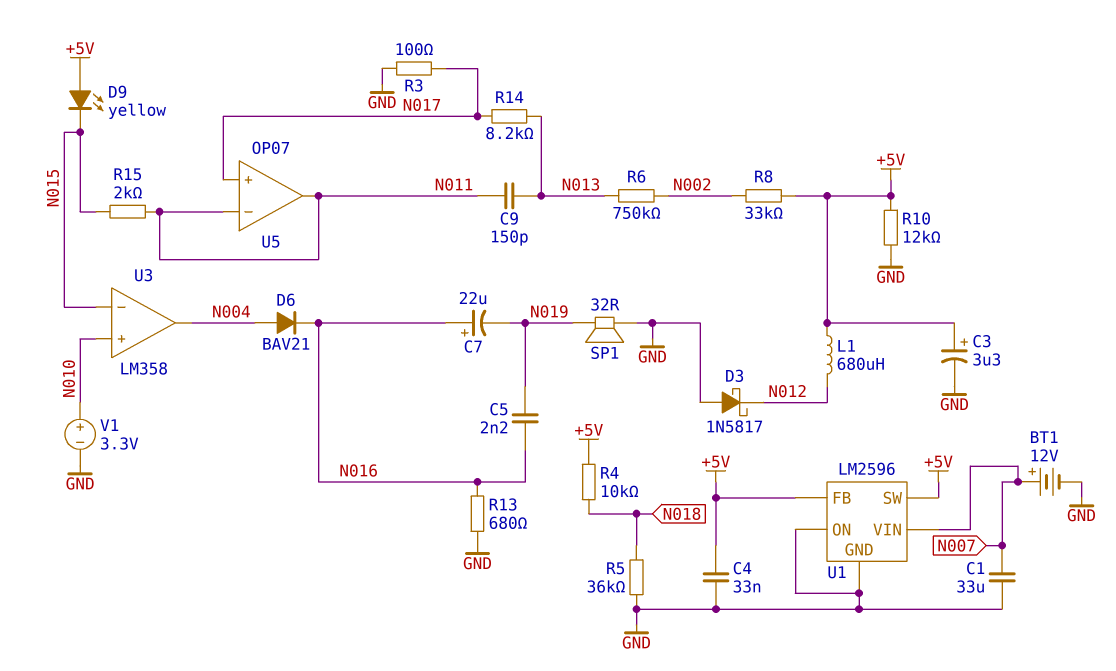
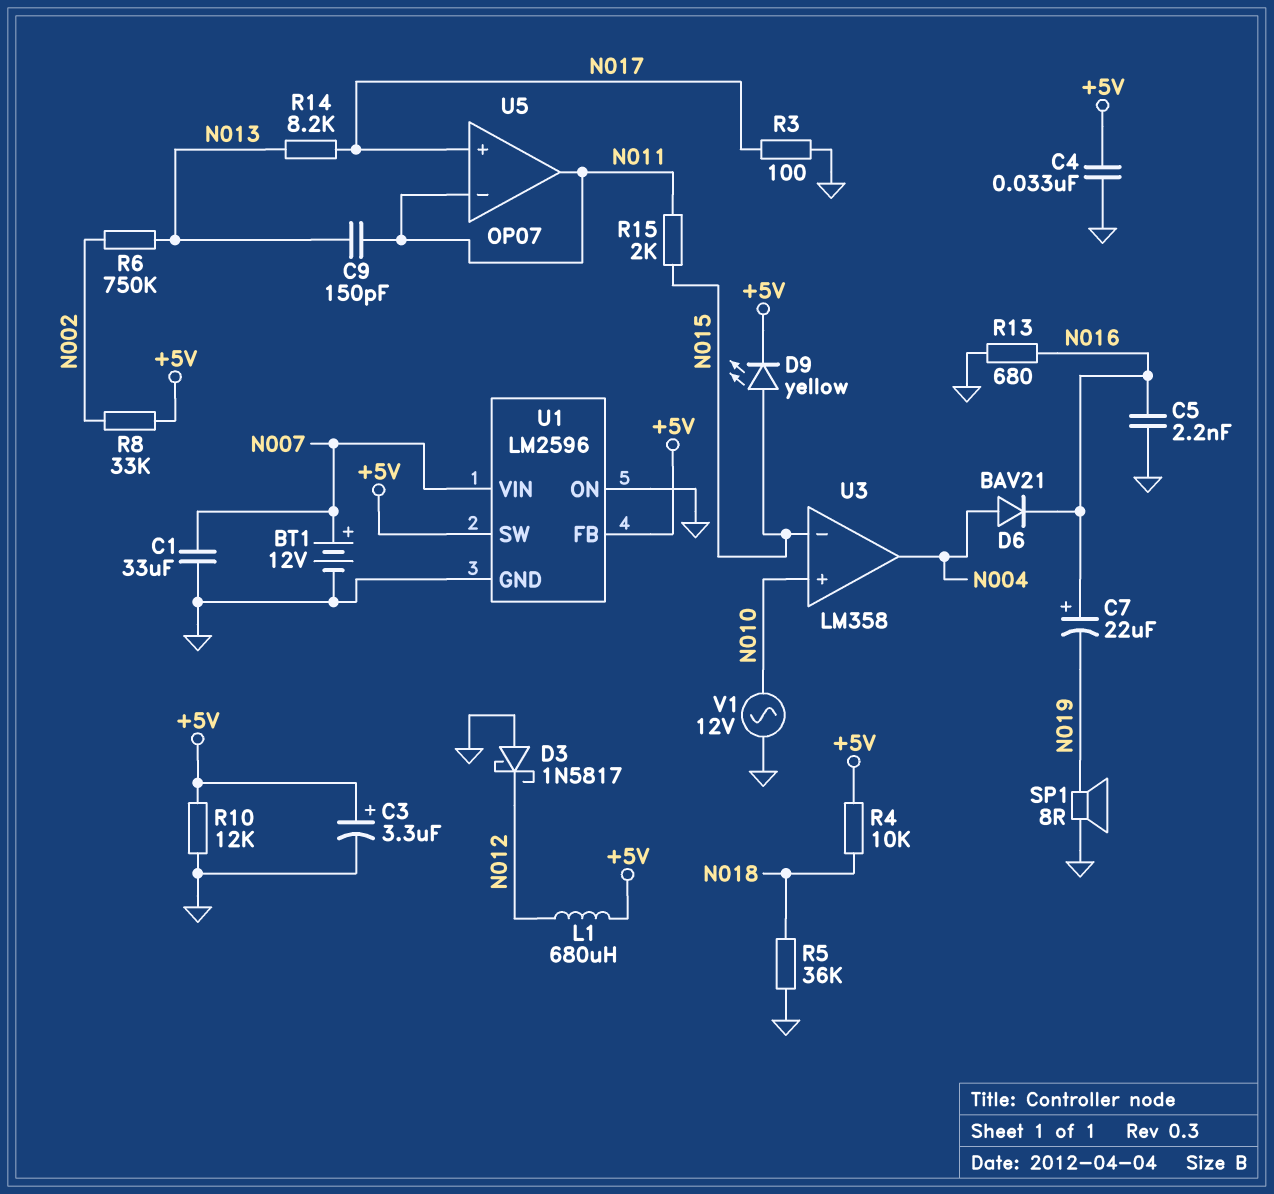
C5: 2.2nF (N016, N019) -> 2.2nF (GND, N016)
D9: LED yellow (A +5V, K N015) -> LED yellow (A N015, K +5V)
SP1: speaker 32R (GND, N019) -> speaker 8R (GND, N019)
V1: 3.3V (plus N010, minus GND) -> AC 12V (GND, N010)

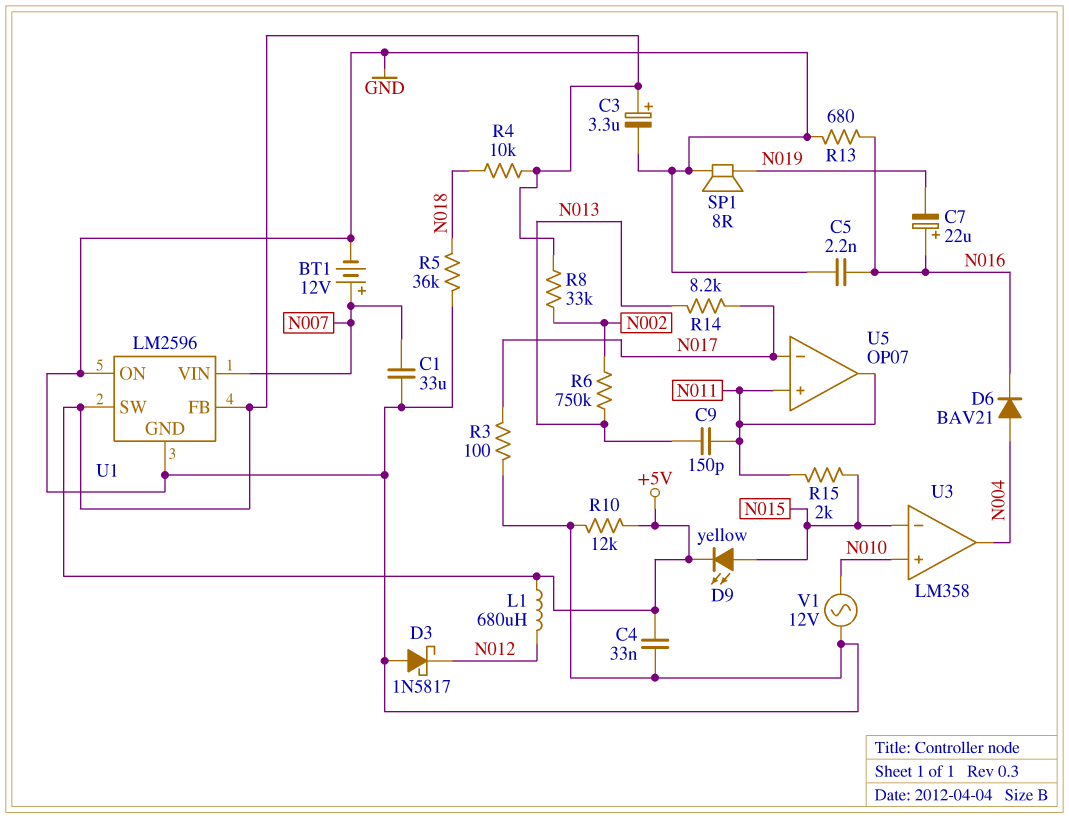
U5 pin in+: N017 -> N011
U5 pin in-: N011 -> N017

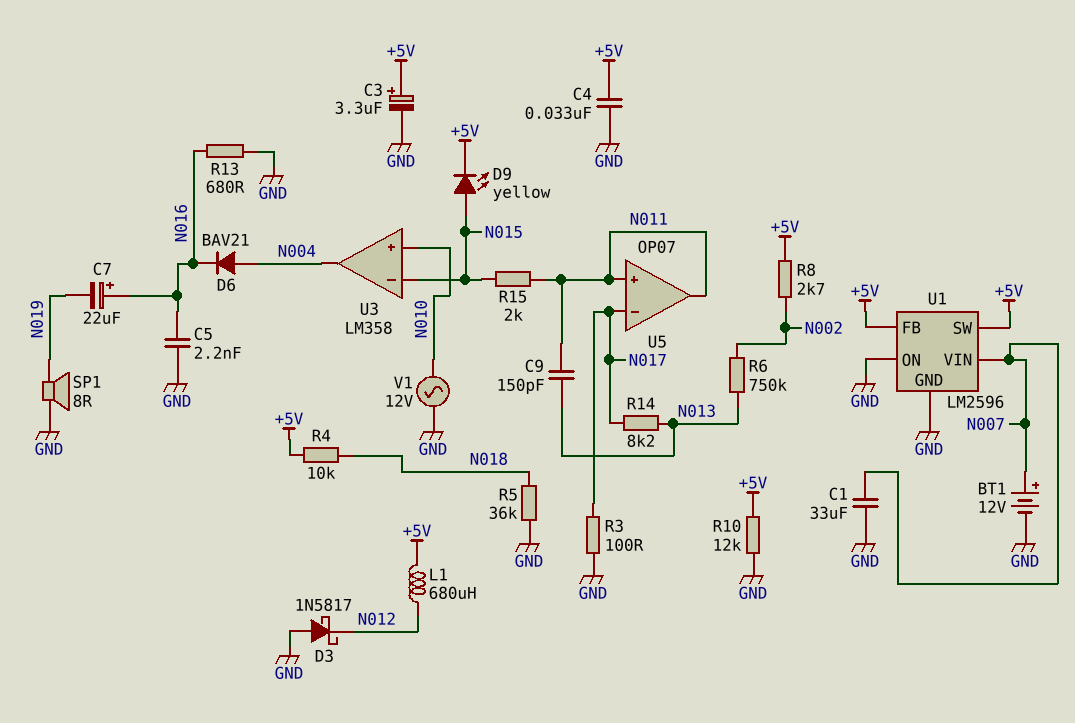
R8: 33k (+5V, N002) -> 2.7k (+5V, N002)

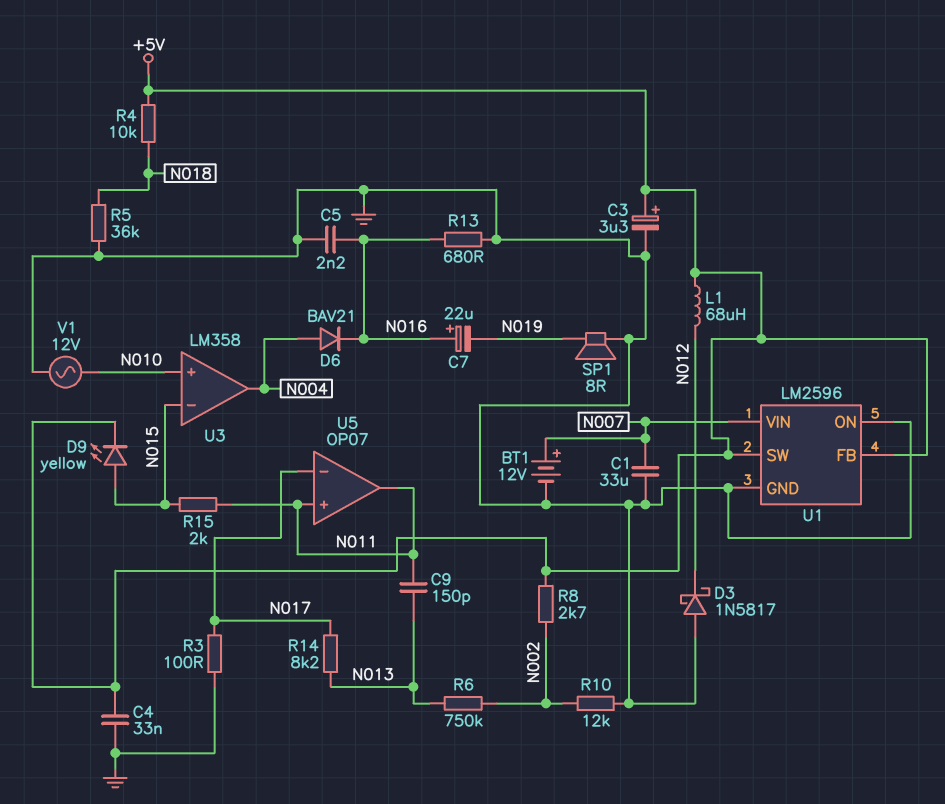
L1: 680uH (+5V, N012) -> 68uH (+5V, N012)
R10: 12k (+5V, GND) -> 12k (GND, N002)

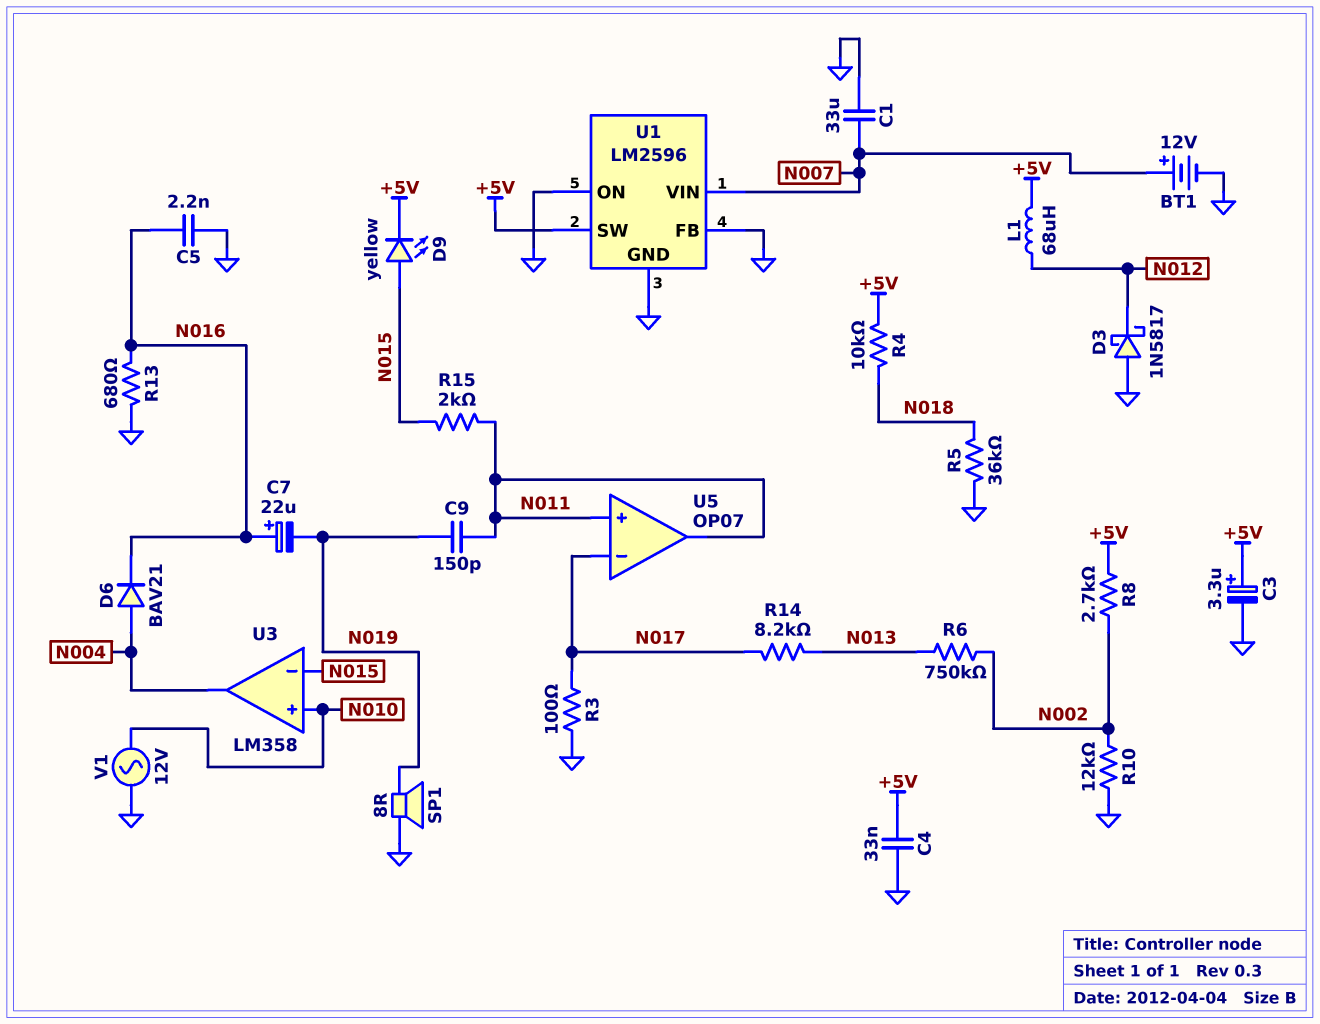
C9: 150pF (N011, N013) -> 150pF (N011, N019)
U1 pin FB: +5V -> GND

